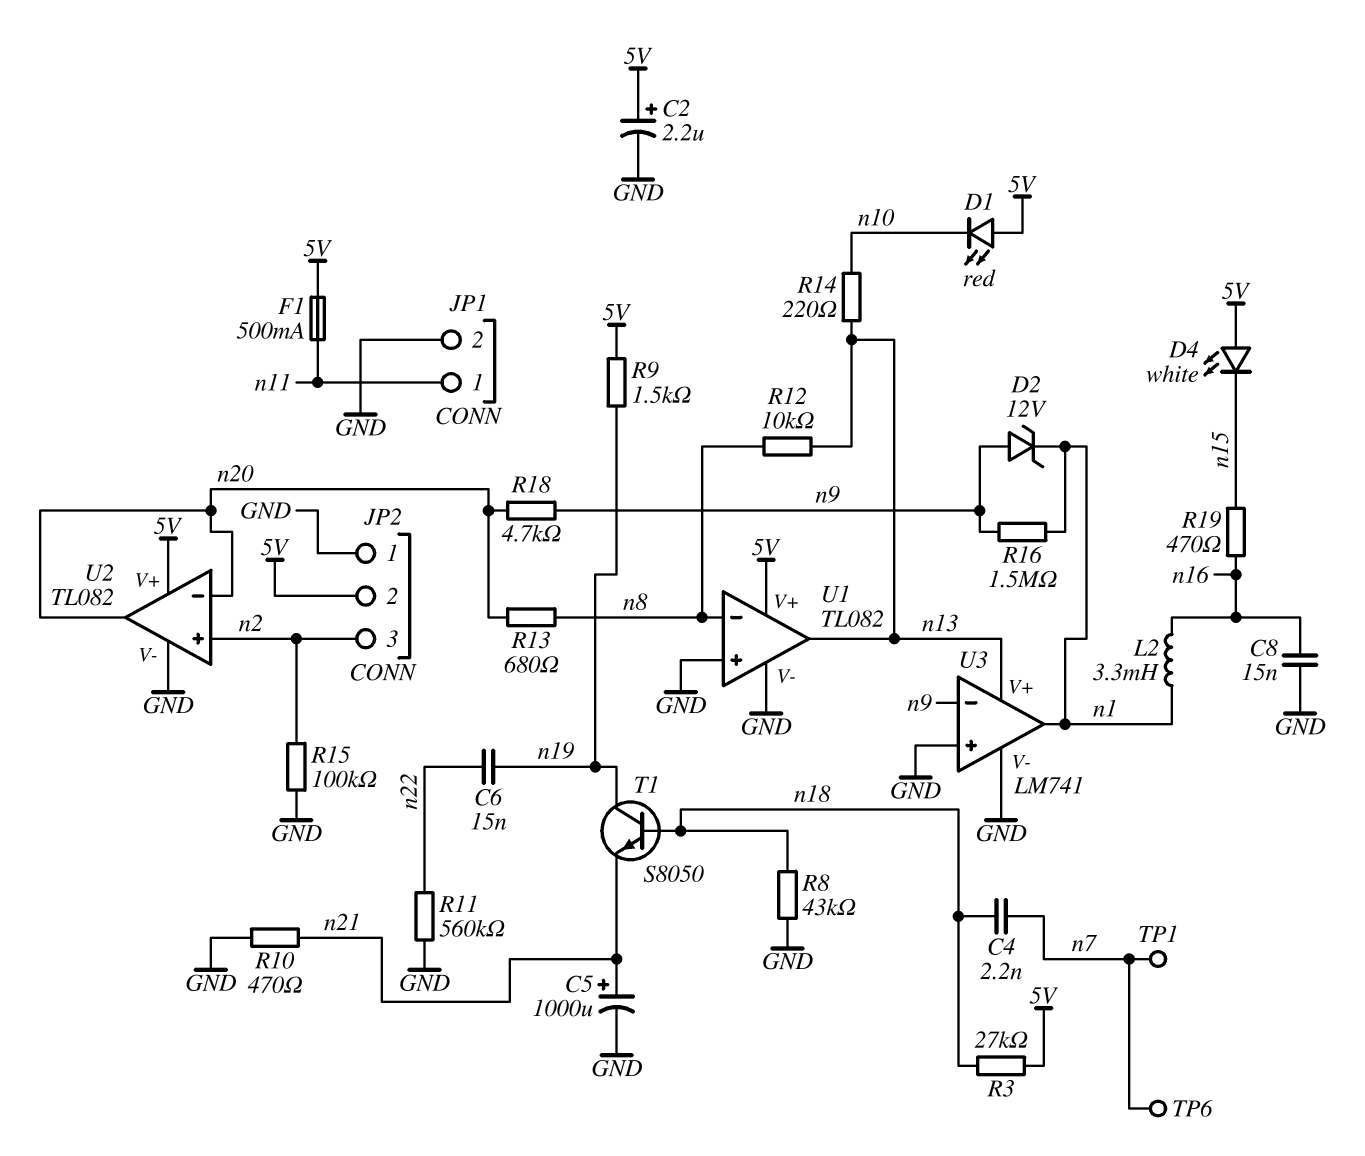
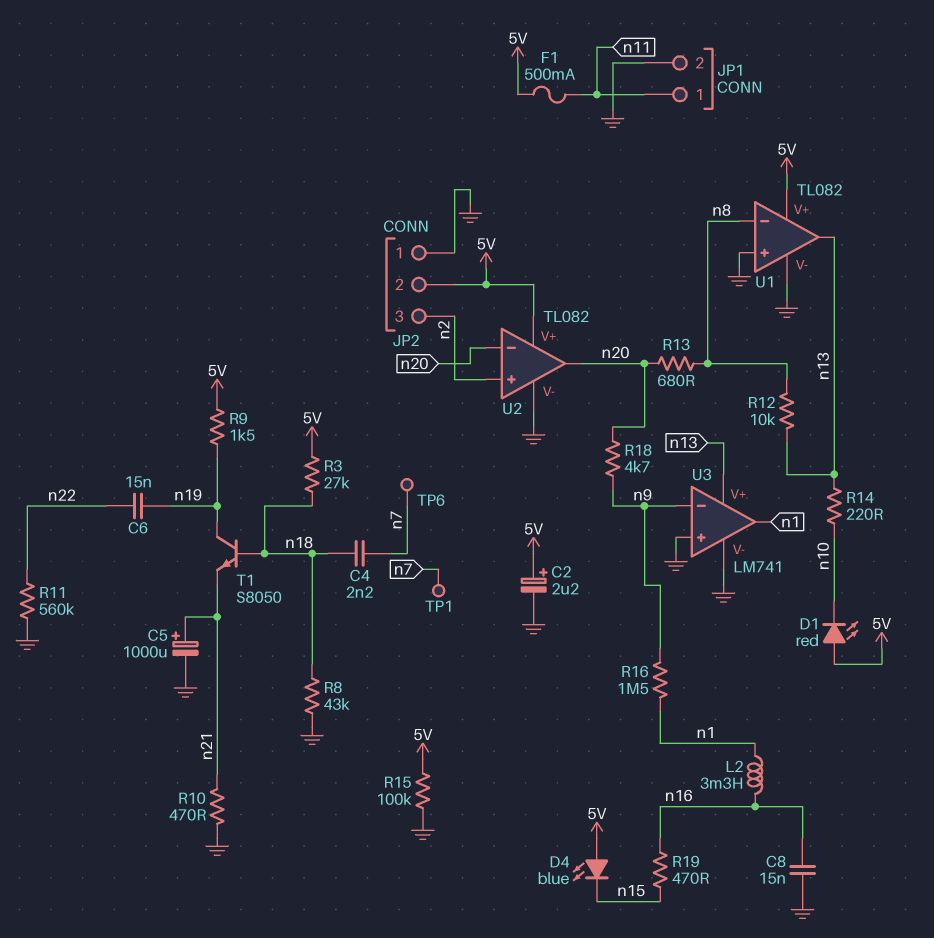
D2: zener 12V (A n9, K n1) -> none
D4: LED white (A 5V, K n15) -> LED blue (A 5V, K n15)
R15: 100k (GND, n2) -> 100k (5V, GND)

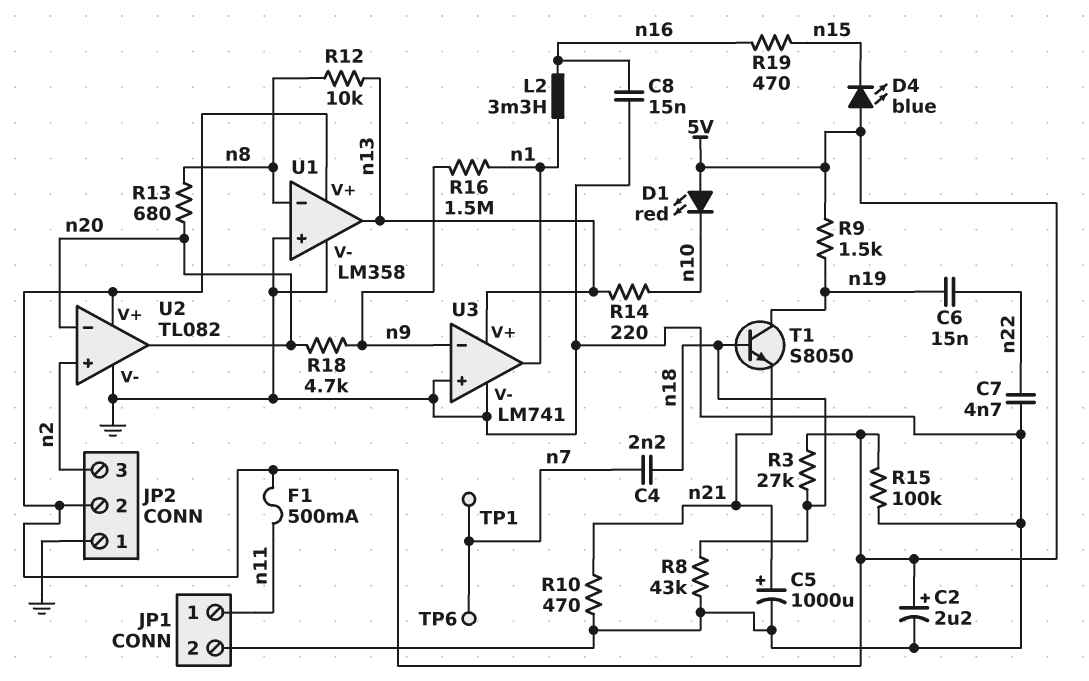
C7: none -> 4.7nF (GND, n22)
R11: 560k (GND, n22) -> none
U1: TL082 -> LM358

